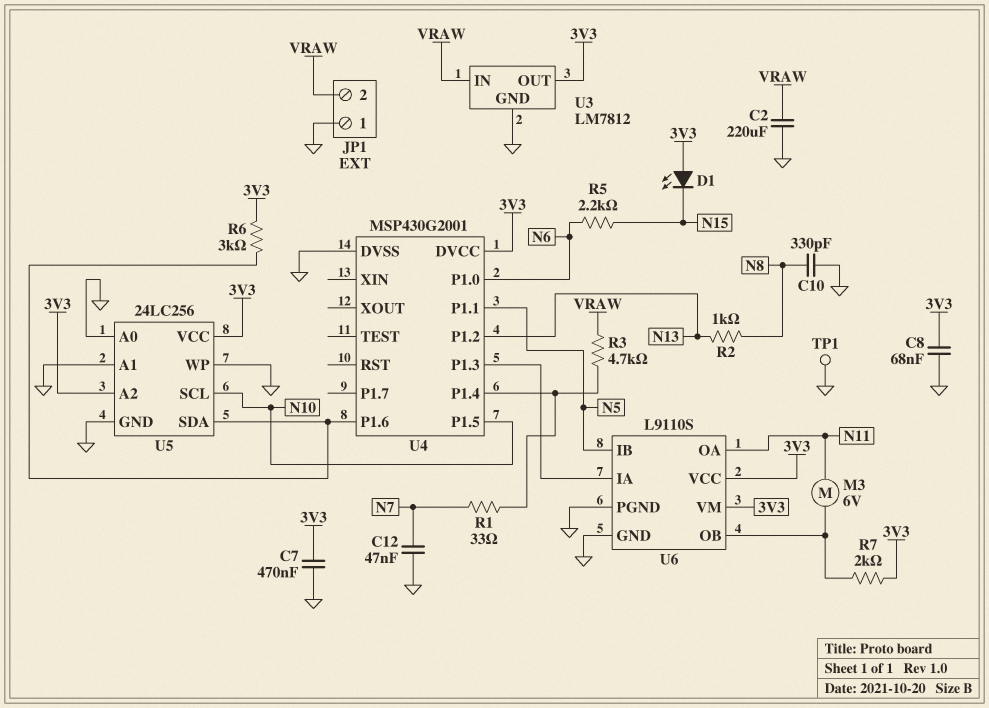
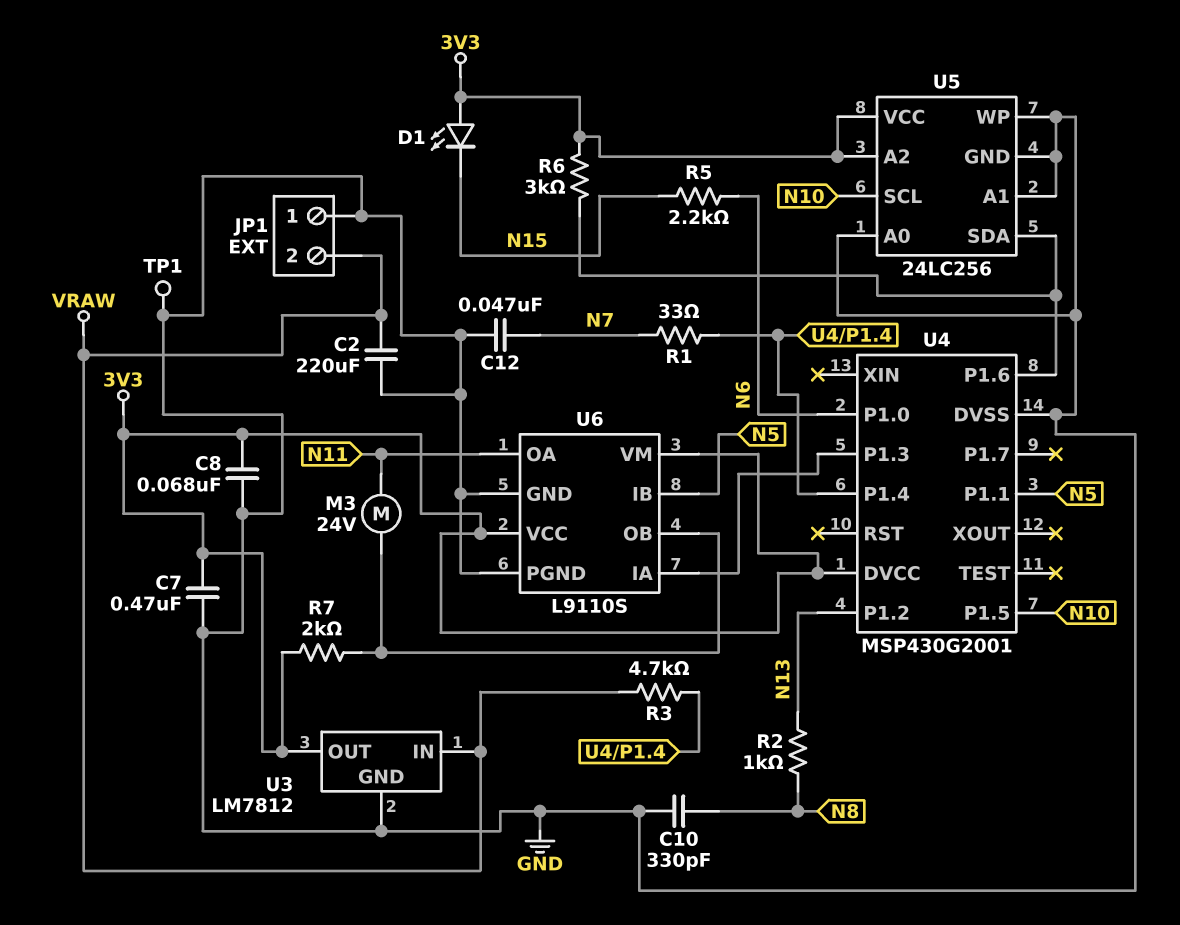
M3: motor 6V (N11, U6/OB) -> motor 24V (N11, U6/OB)

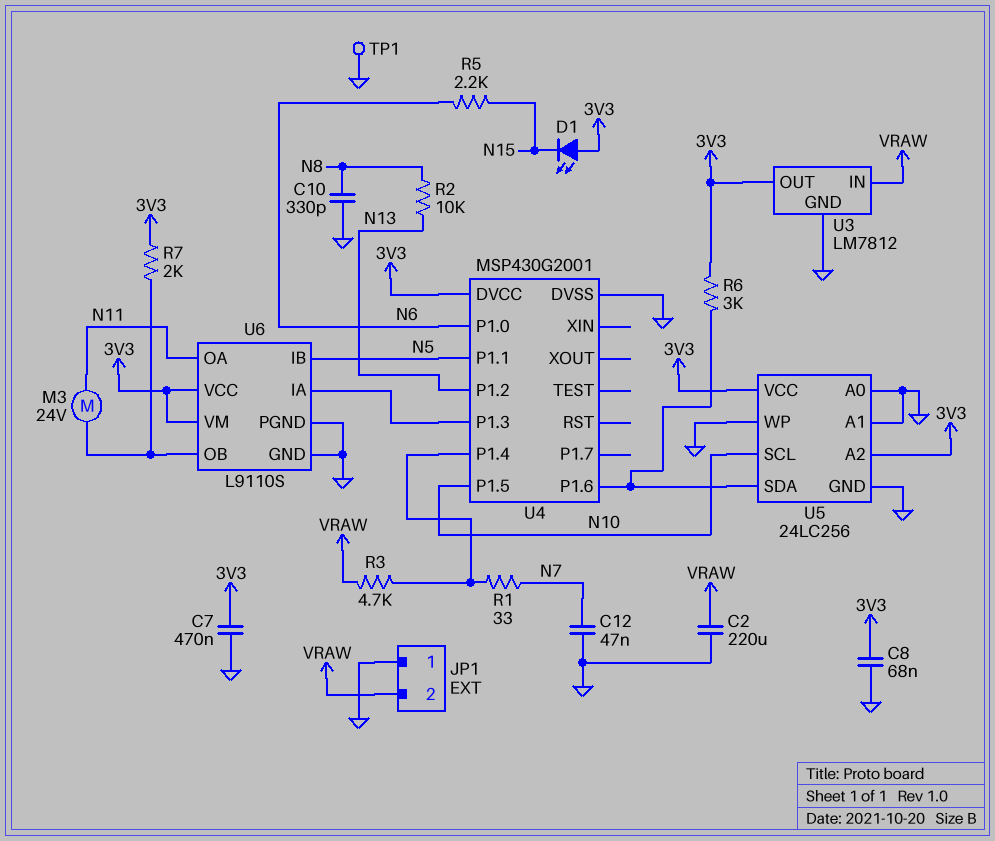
R2: 1k (N8, N13) -> 10k (N8, N13)

